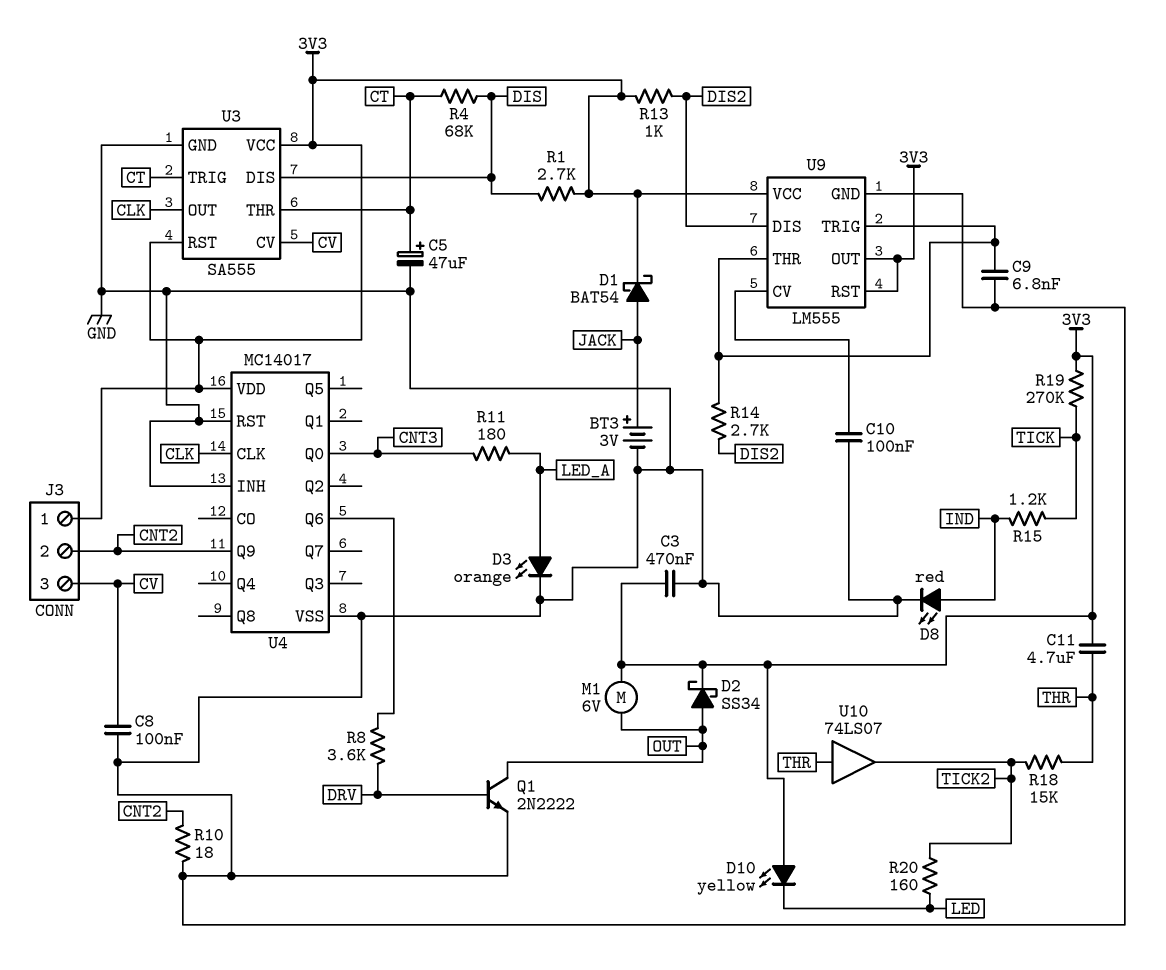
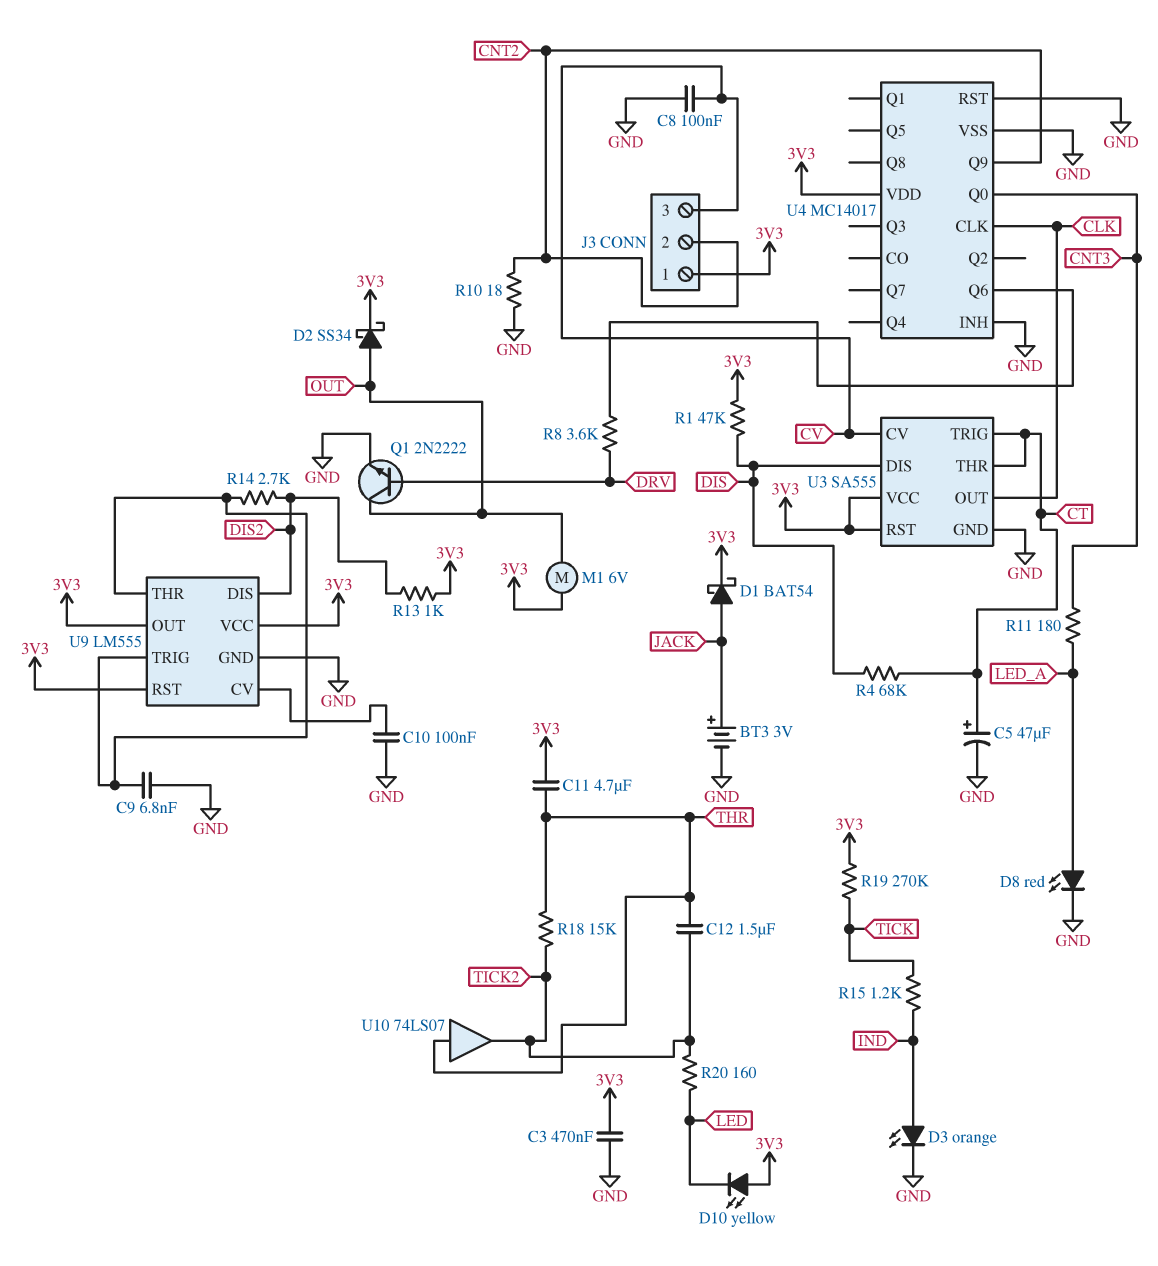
C12: none -> 1.5uF (THR, TICK2)
D3: LED orange (A LED_A, K GND) -> LED orange (A IND, K GND)
D8: LED red (A IND, K GND) -> LED red (A LED_A, K GND)
R1: 2.7k (3V3, DIS) -> 47k (3V3, DIS)

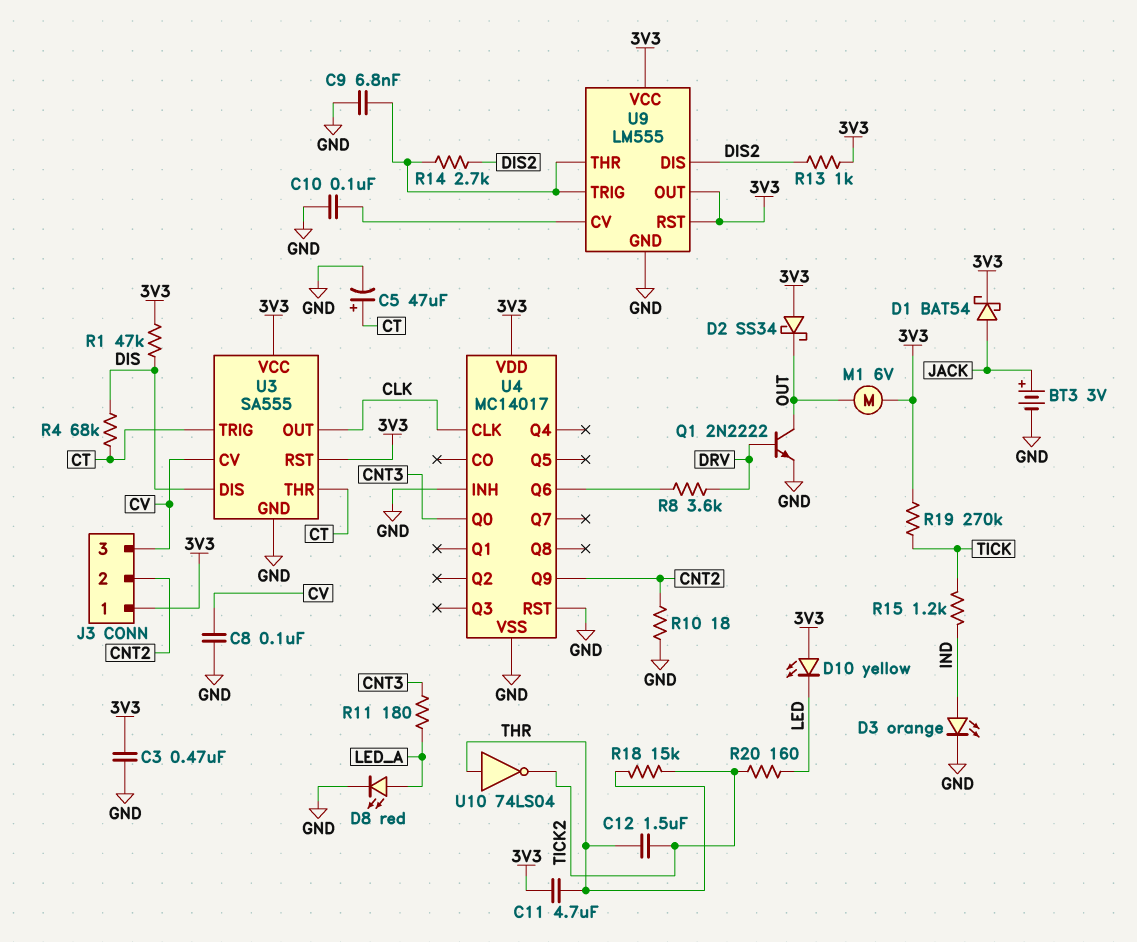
D2: schottky SS34 (A OUT, K 3V3) -> schottky SS34 (A 3V3, K OUT)
U10: buffer 74LS07 (in THR, out TICK2) -> NOT 74LS04 (in THR, out TICK2)

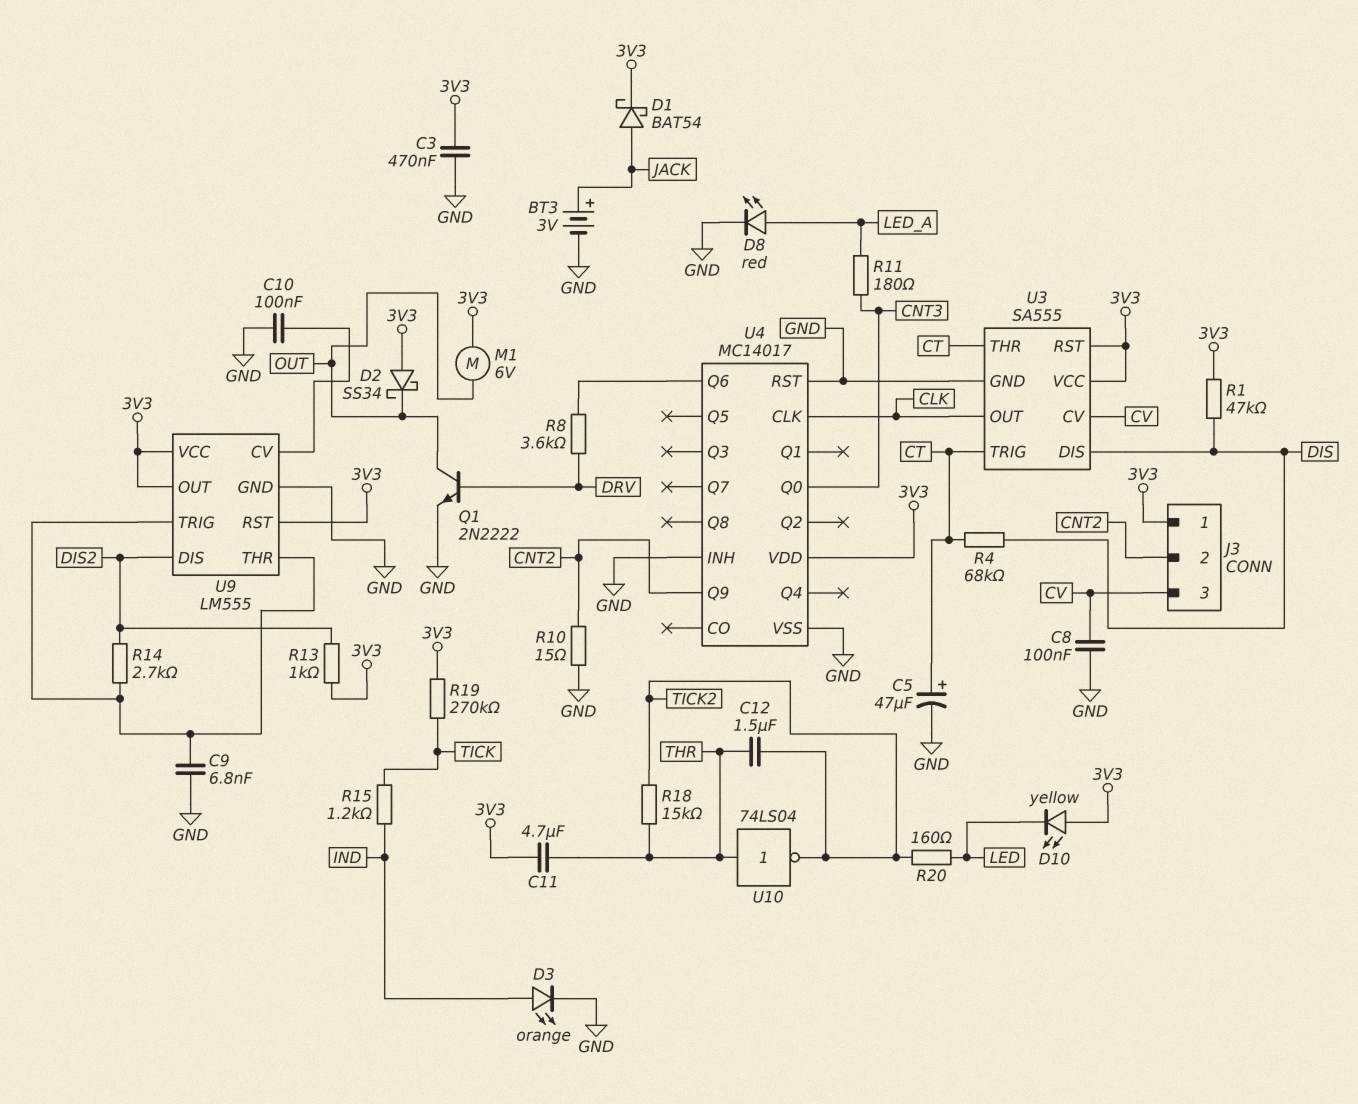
R10: 18 (CNT2, GND) -> 15 (CNT2, GND)

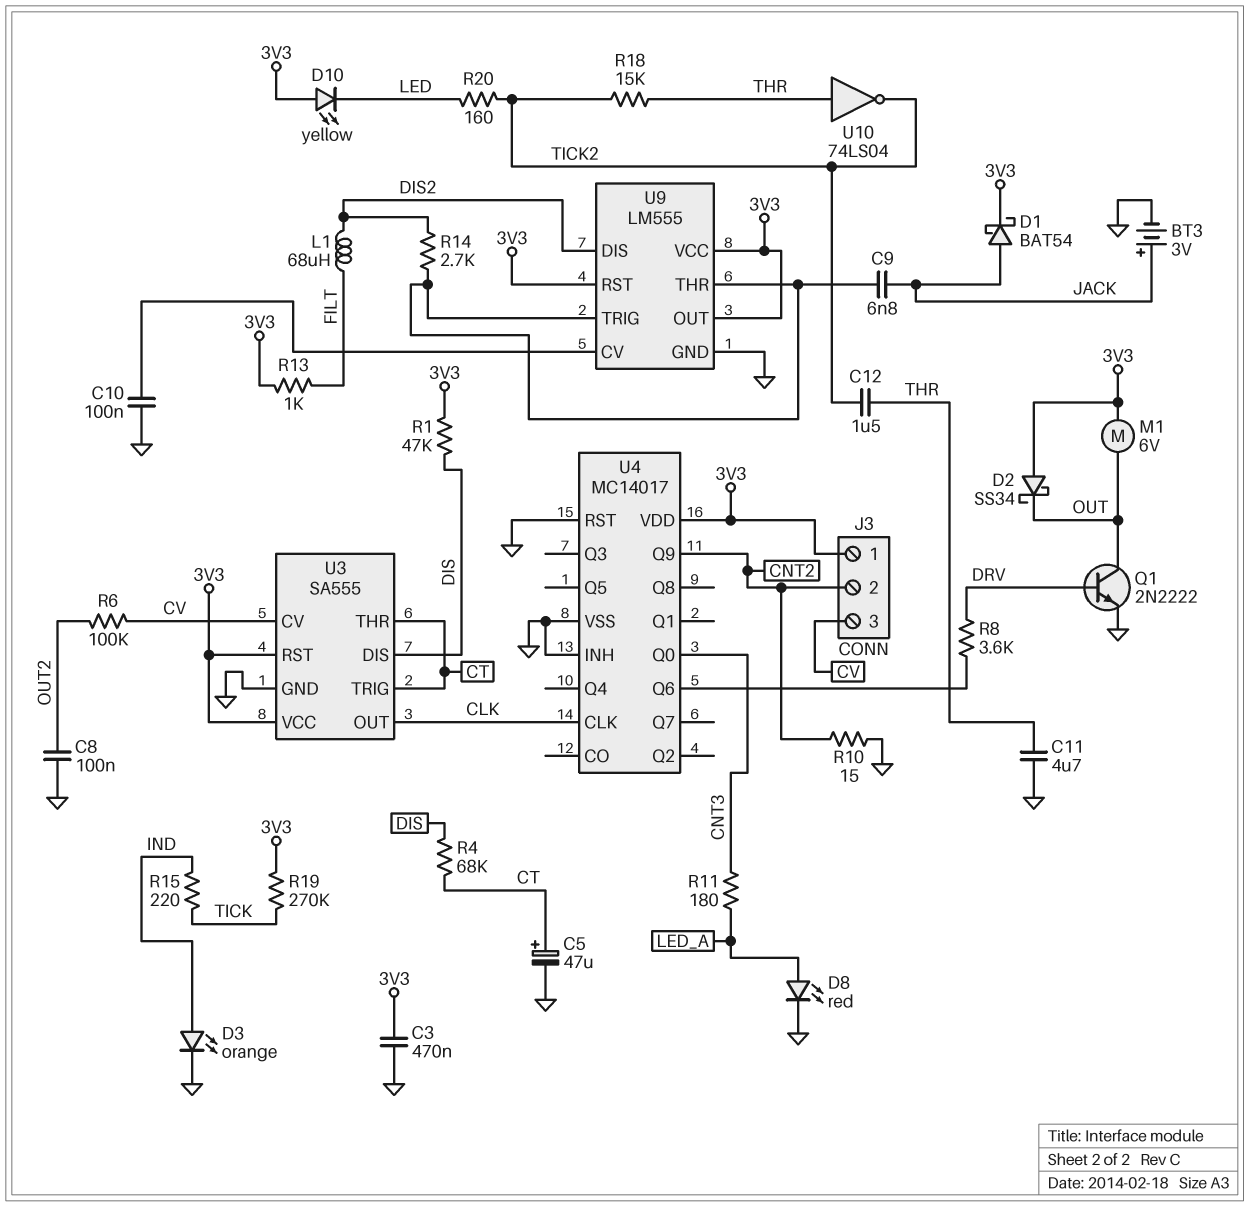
C8: 100nF (CV, GND) -> 100nF (GND, OUT2)
C9: 6.8nF (GND, U9/THR) -> 6.8nF (JACK, U9/THR)
C11: 4.7uF (3V3, THR) -> 4.7uF (GND, THR)
L1: none -> 68uH (DIS2, FILT)
R6: none -> 100k (CV, OUT2)
R13: 1k (3V3, DIS2) -> 1k (3V3, FILT)
R15: 1.2k (IND, TICK) -> 220 (IND, TICK)

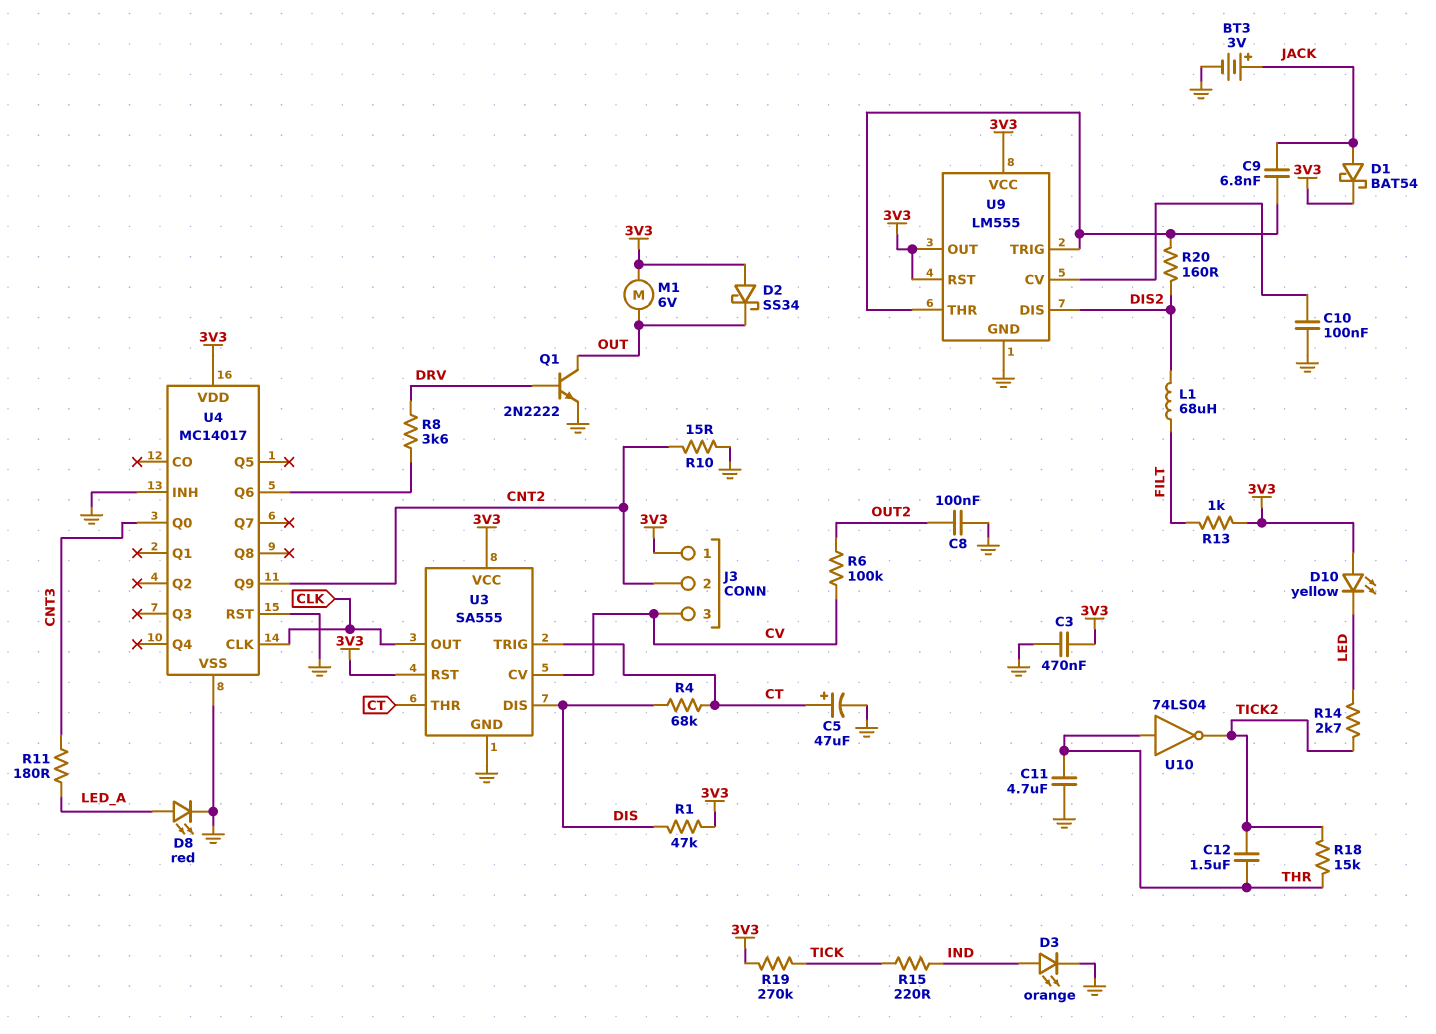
R14: 2.7k (DIS2, U9/THR) -> 2.7k (LED, TICK2)
R20: 160 (LED, TICK2) -> 160 (DIS2, U9/THR)

